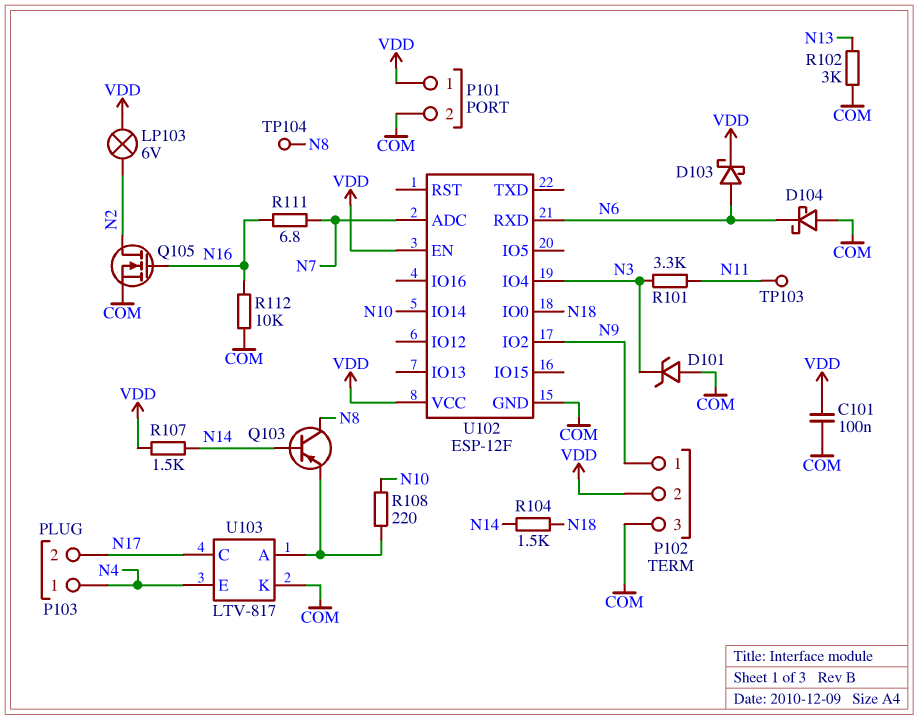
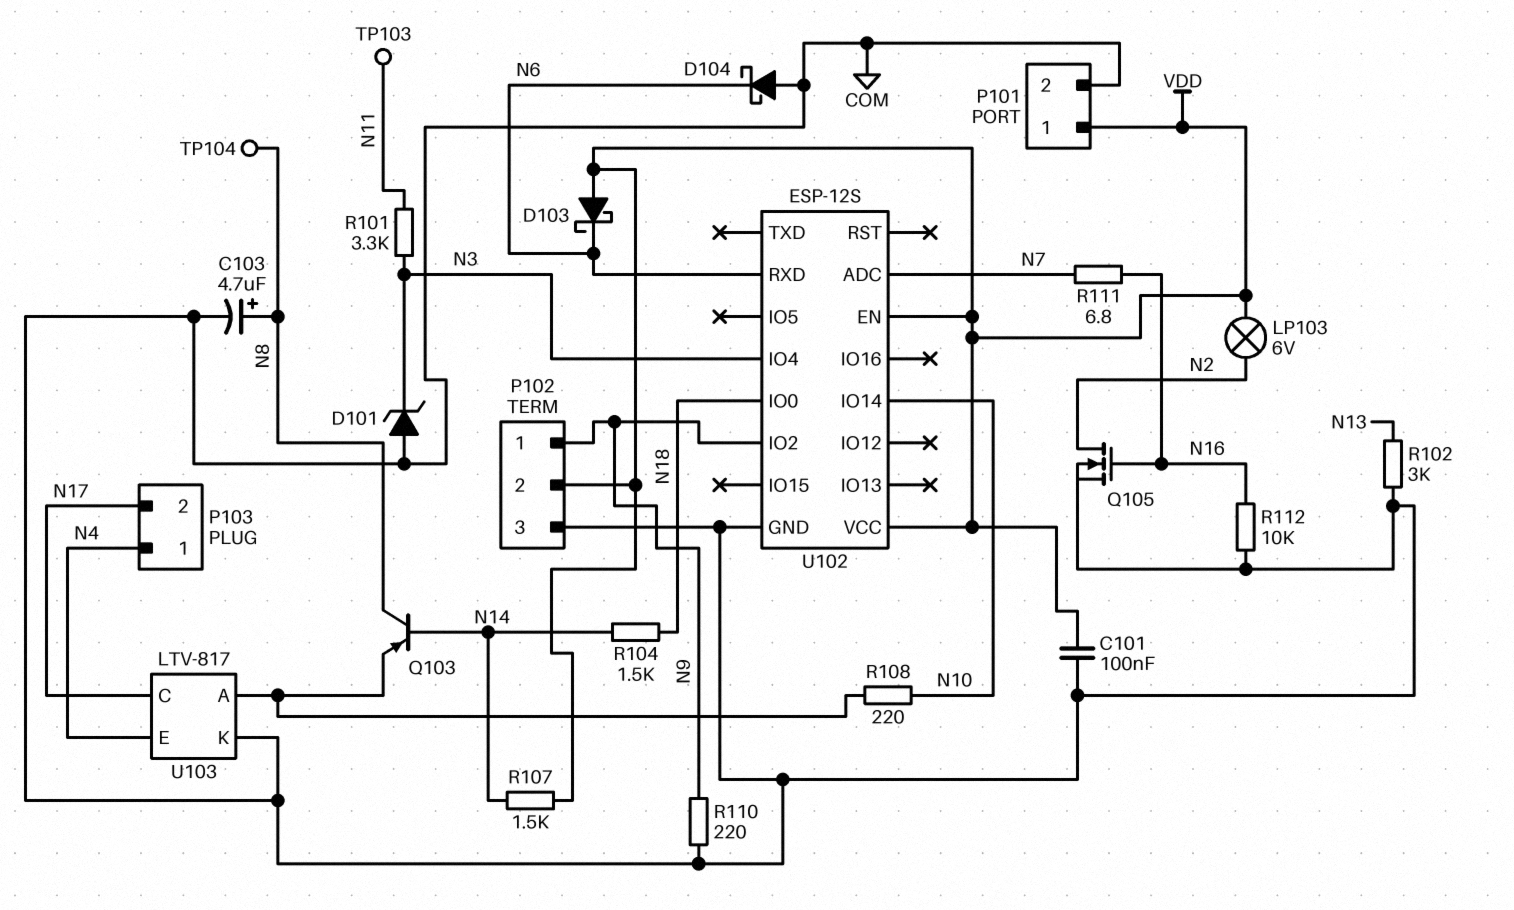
C103: none -> 4.7uF (plus N8, minus COM)
D103: schottky (A N6, K VDD) -> schottky (A VDD, K N6)
R110: none -> 220 (COM, N9)
U102: ESP-12F -> ESP-12S

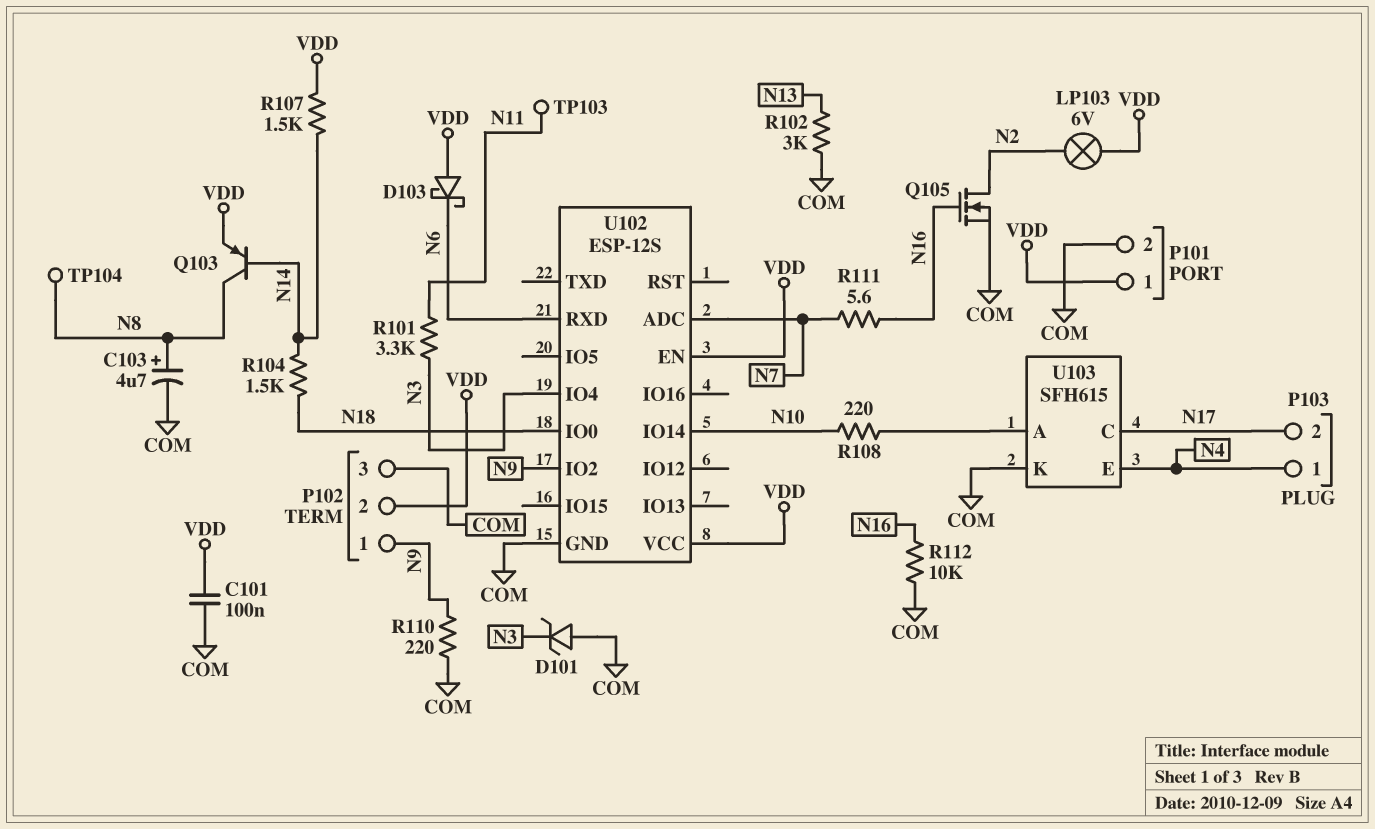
D104: schottky (A COM, K N6) -> none
Q103: PNP (B N14, C N8, E U103/A) -> PNP (B N14, C N8, E VDD)
R111: 6.8 (N7, N16) -> 5.6 (N7, N16)
U103: LTV-817 -> SFH615

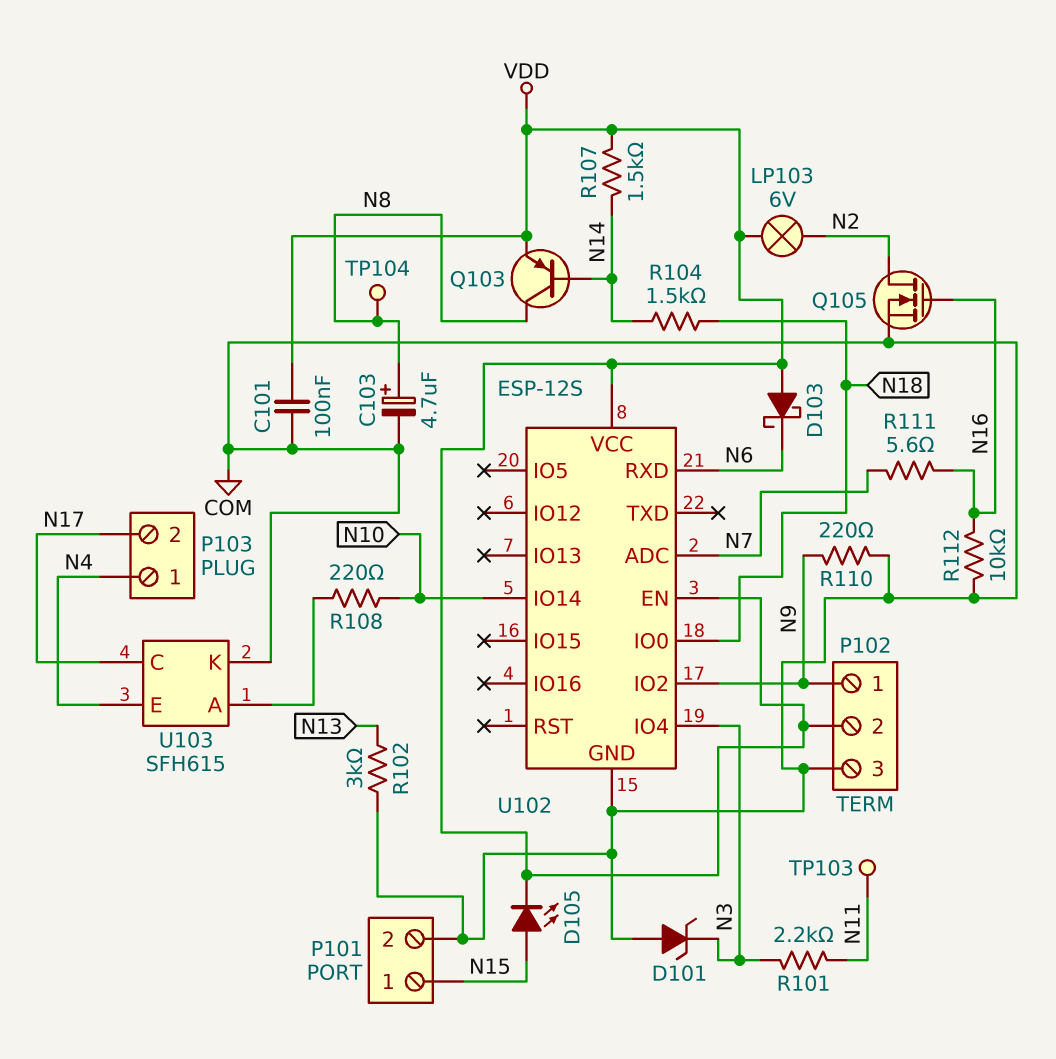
D105: none -> LED (A N15, K VDD)
P101 pin 1: VDD -> N15
R101: 3.3k (N3, N11) -> 2.2k (N3, N11)

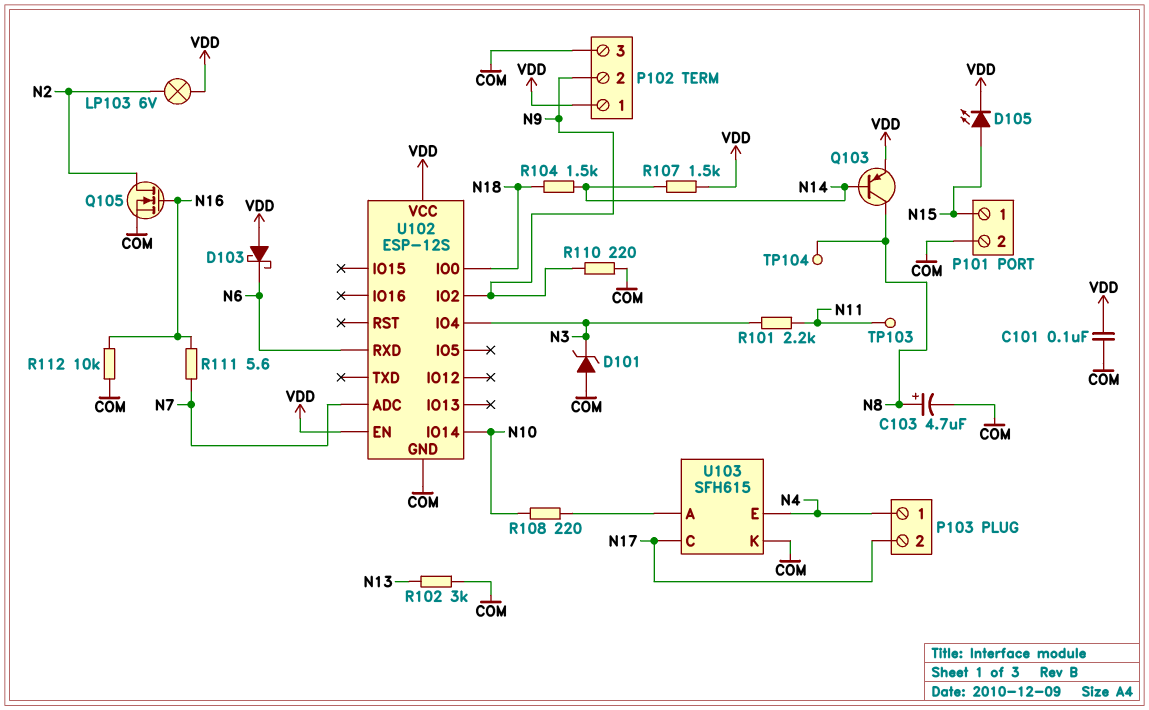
P102 pin 1: N9 -> VDD
P102 pin 2: VDD -> N9

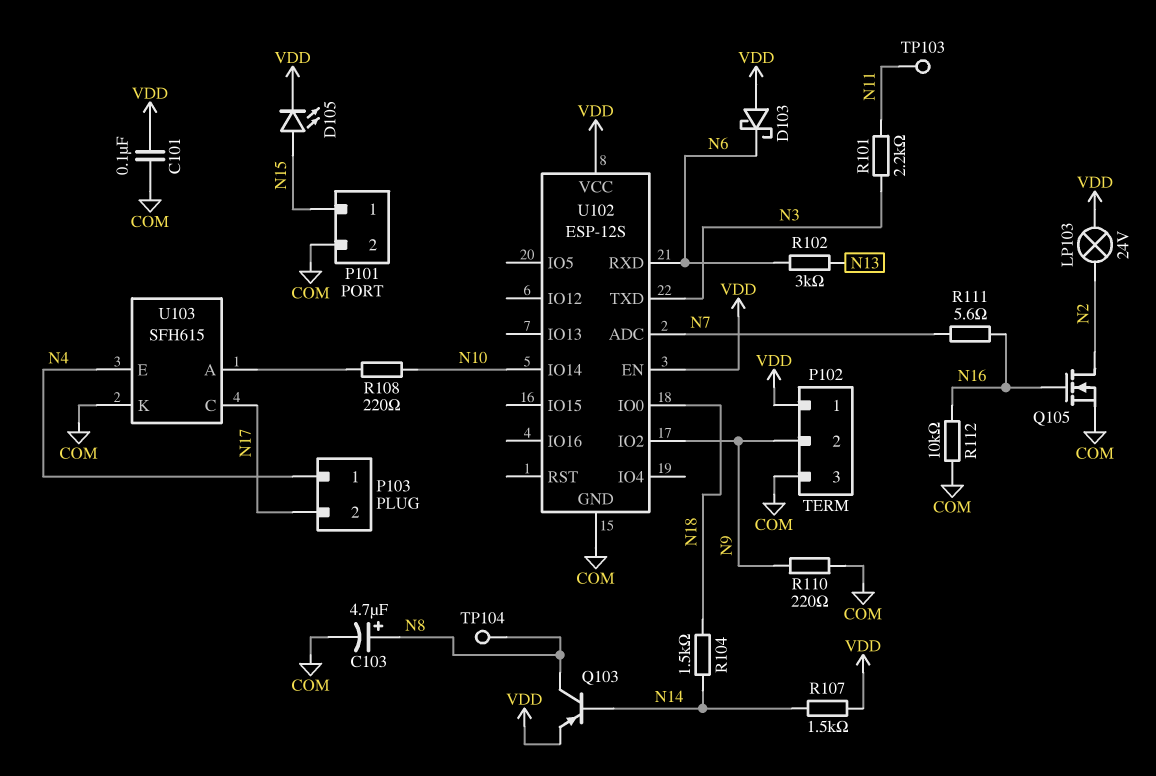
D101: zener (A COM, K N3) -> none
LP103: lamp 6V (N2, VDD) -> lamp 24V (N2, VDD)
R102: 3k (COM, N13) -> 3k (N6, N13)
U102 pin IO4: N3 -> none
U102 pin TXD: none -> N3

